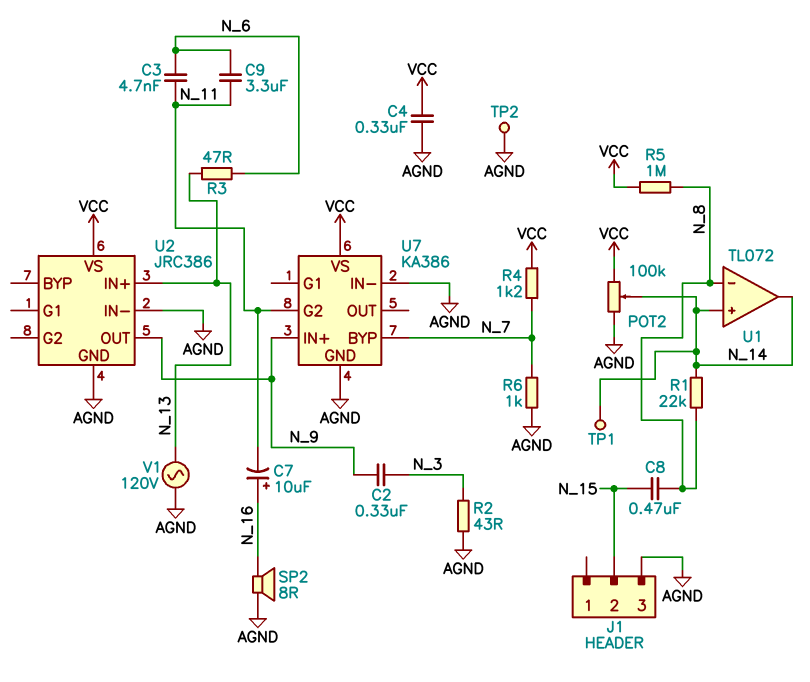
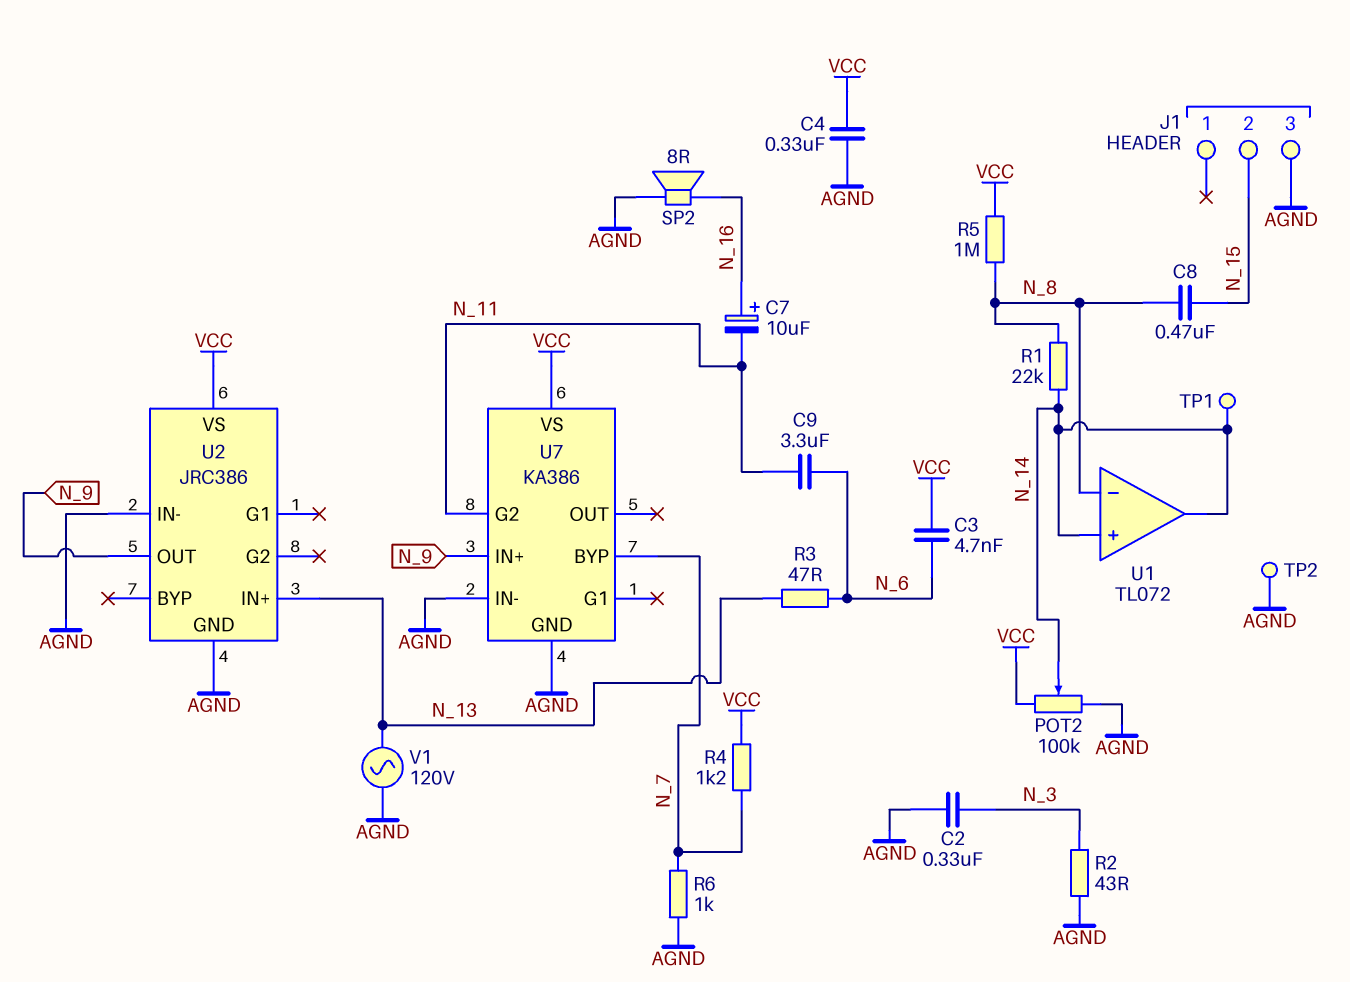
C2: 330nF (N_3, N_9) -> 330nF (AGND, N_3)
C3: 4.7nF (N_6, N_11) -> 4.7nF (N_6, VCC)

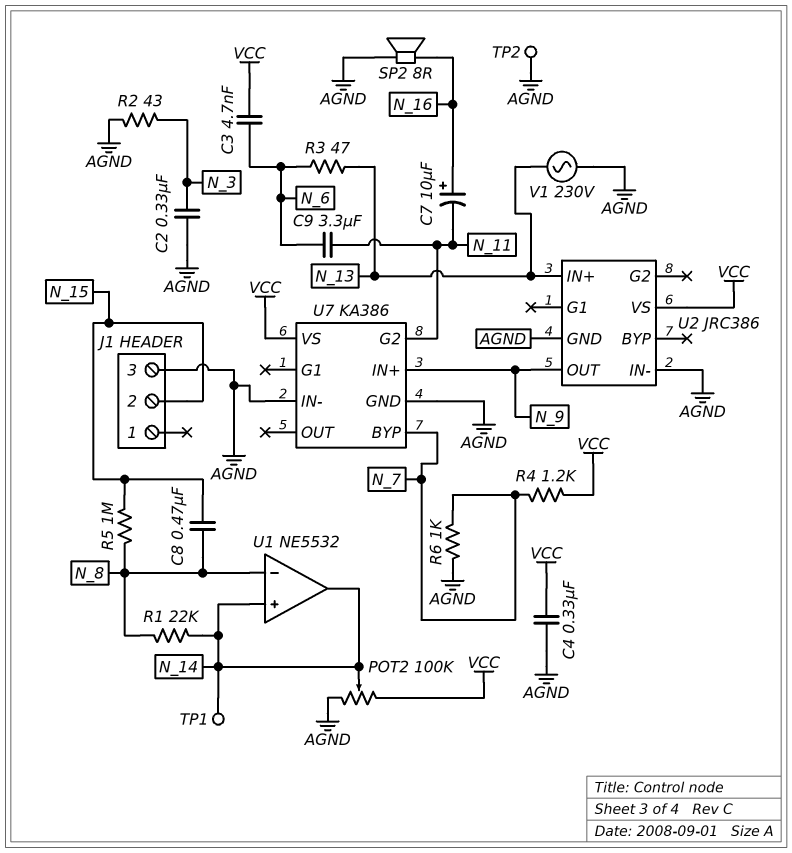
R5: 1M (N_8, VCC) -> 1M (N_8, N_15)
U1: TL072 -> NE5532
V1: AC 120V (AGND, N_13) -> AC 230V (AGND, N_13)

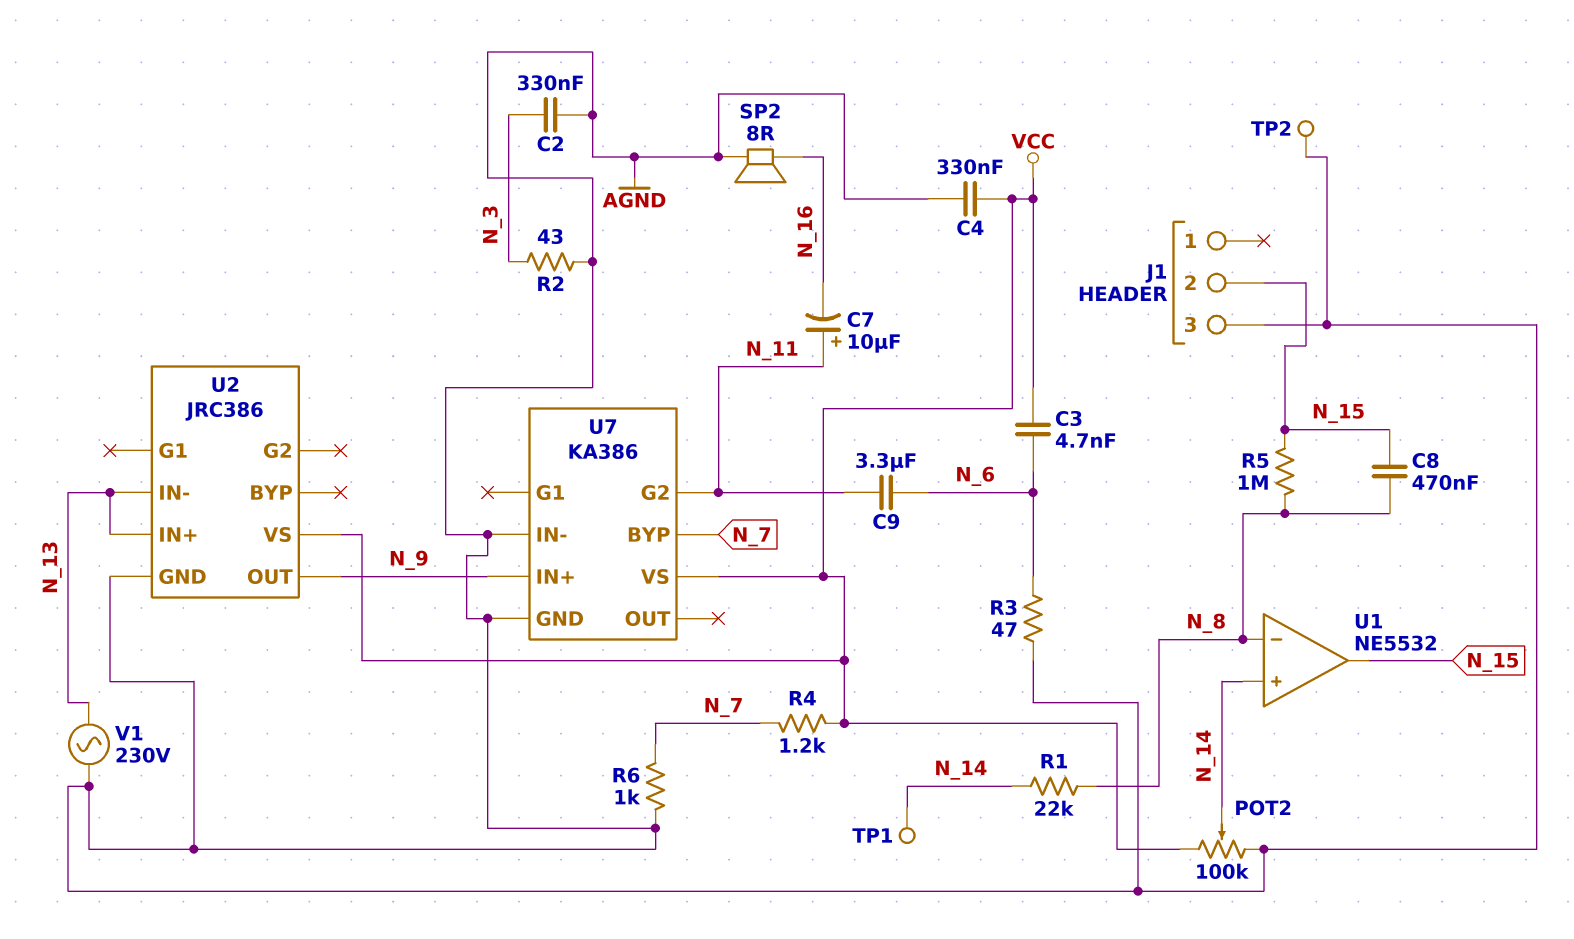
C7: 10uF (plus N_16, minus N_11) -> 10uF (plus N_11, minus N_16)
R3: 47 (N_6, N_13) -> 47 (AGND, N_6)
U1 pin out: N_14 -> N_15
U2 pin IN-: AGND -> N_13

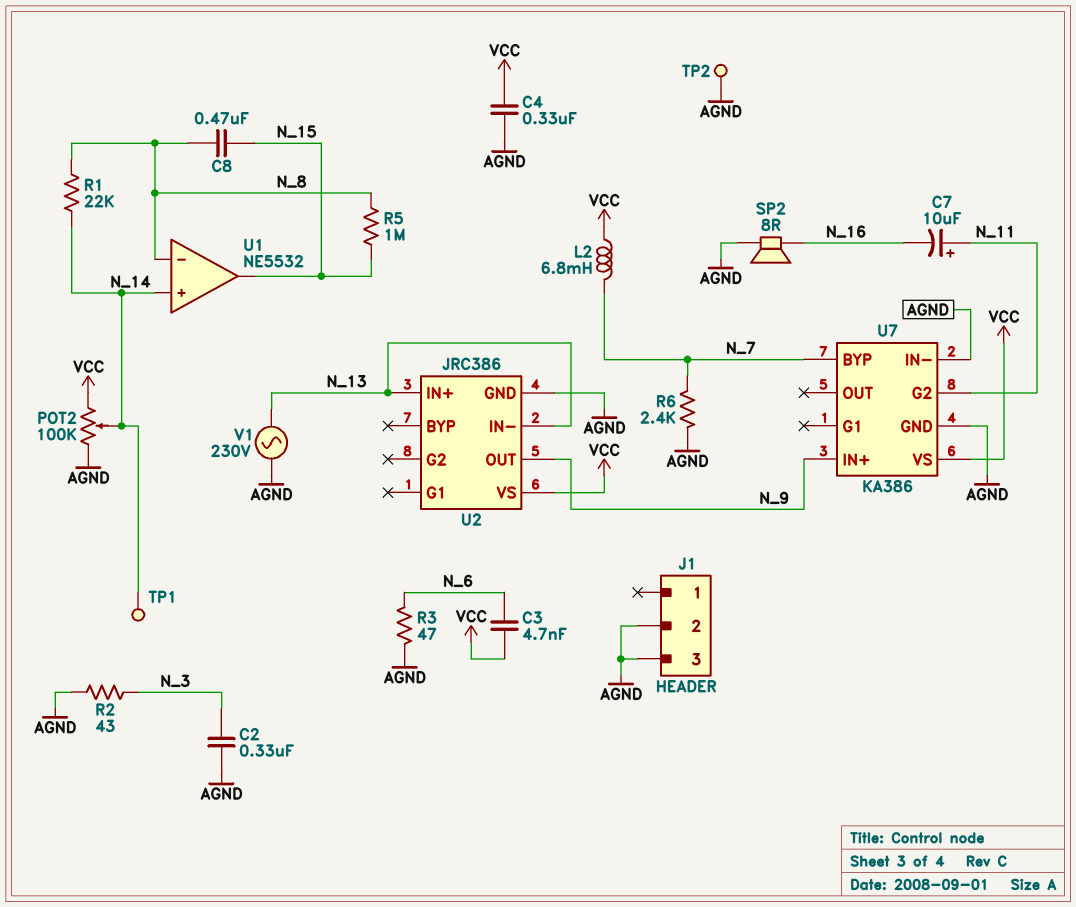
C9: 3.3uF (N_6, N_11) -> none
J1 pin 2: N_15 -> AGND
L2: none -> 6.8mH (N_7, VCC)
R4: 1.2k (N_7, VCC) -> none
R6: 1k (AGND, N_7) -> 2.4k (AGND, N_7)

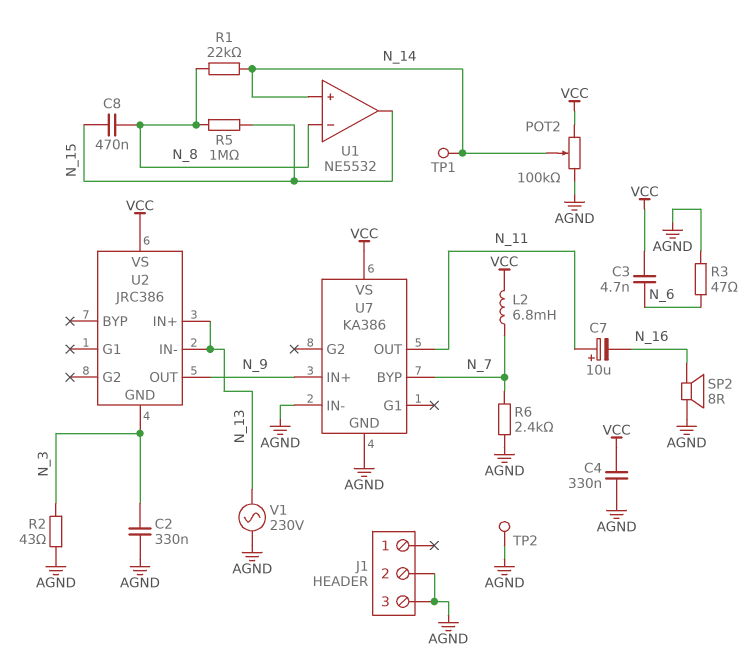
U2 pin GND: AGND -> N_3
U7 pin G2: N_11 -> none
U7 pin OUT: none -> N_11

